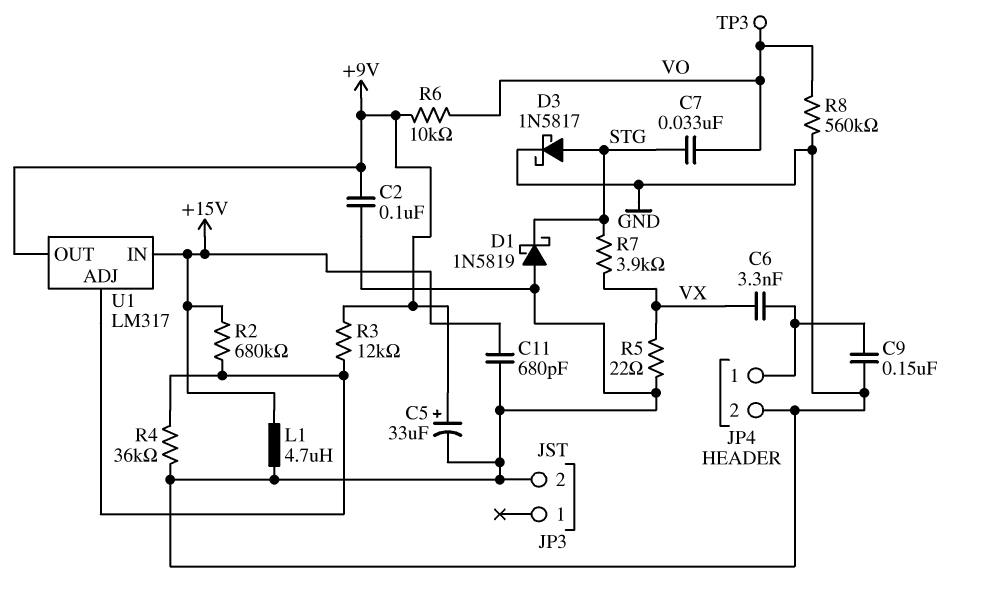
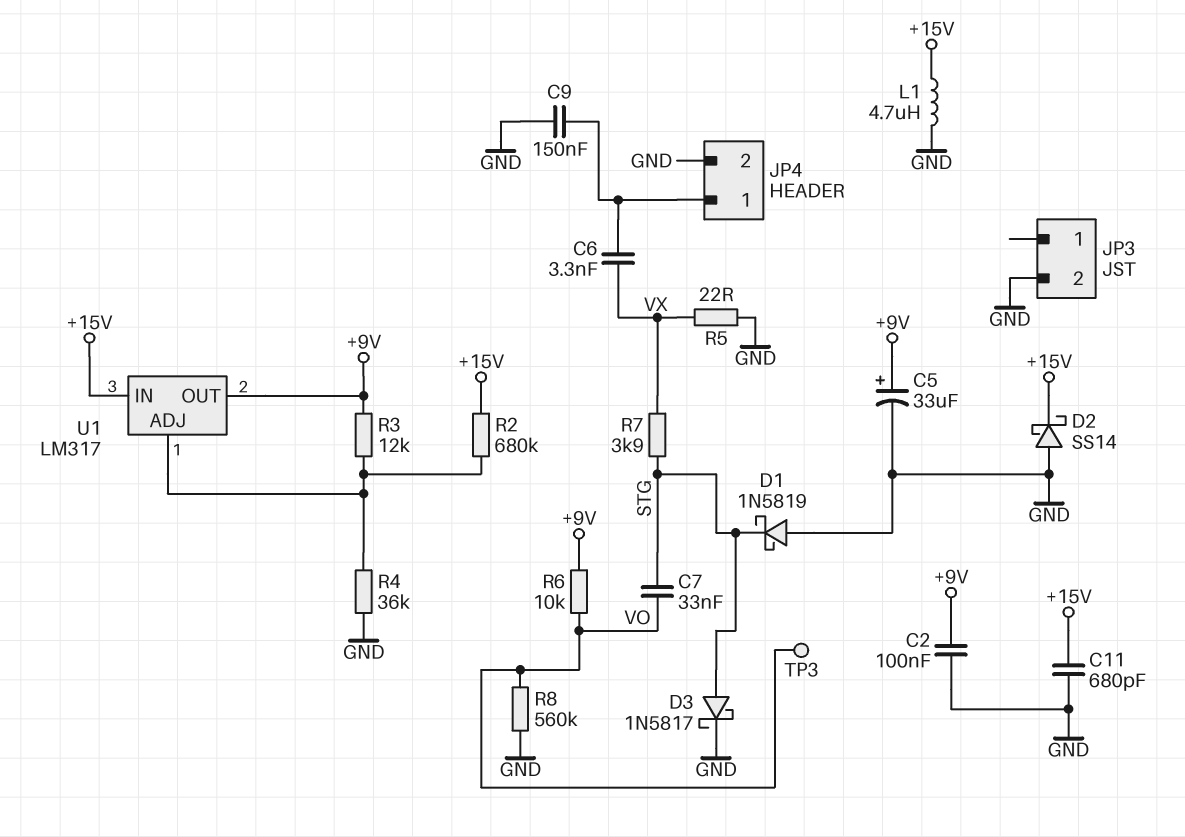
D2: none -> schottky SS14 (A GND, K +15V)

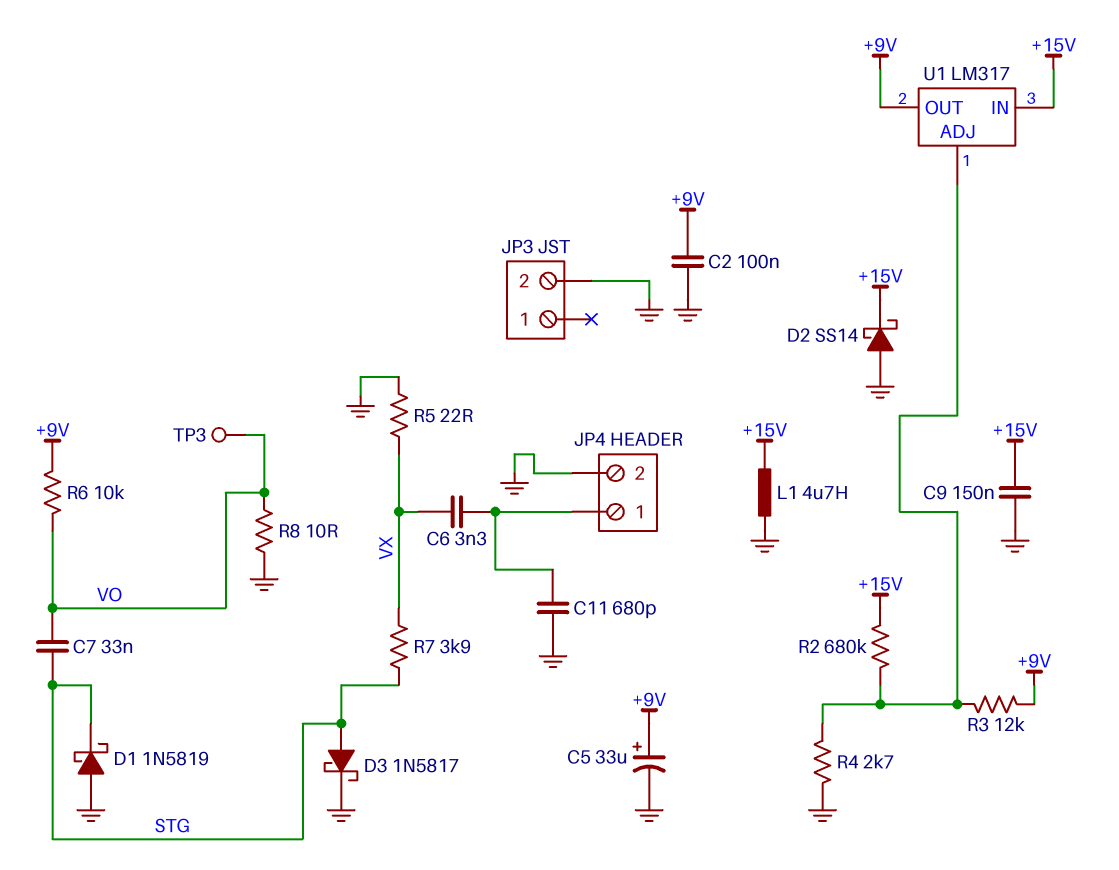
C9: 150nF (GND, JP4/1) -> 150nF (+15V, GND)
C11: 680pF (+15V, GND) -> 680pF (GND, JP4/1)
R4: 36k (GND, U1/ADJ) -> 2.7k (GND, U1/ADJ)
R8: 560k (GND, VO) -> 10 (GND, VO)

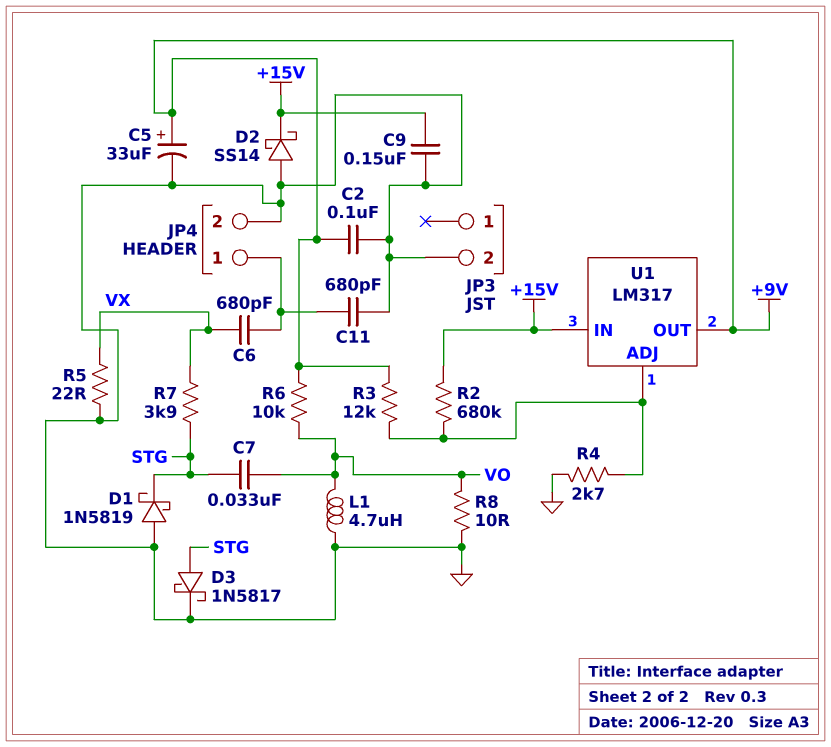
C6: 3.3nF (JP4/1, VX) -> 680pF (JP4/1, VX)
L1: 4.7uH (+15V, GND) -> 4.7uH (GND, VO)
TP3: test point (VO) -> none

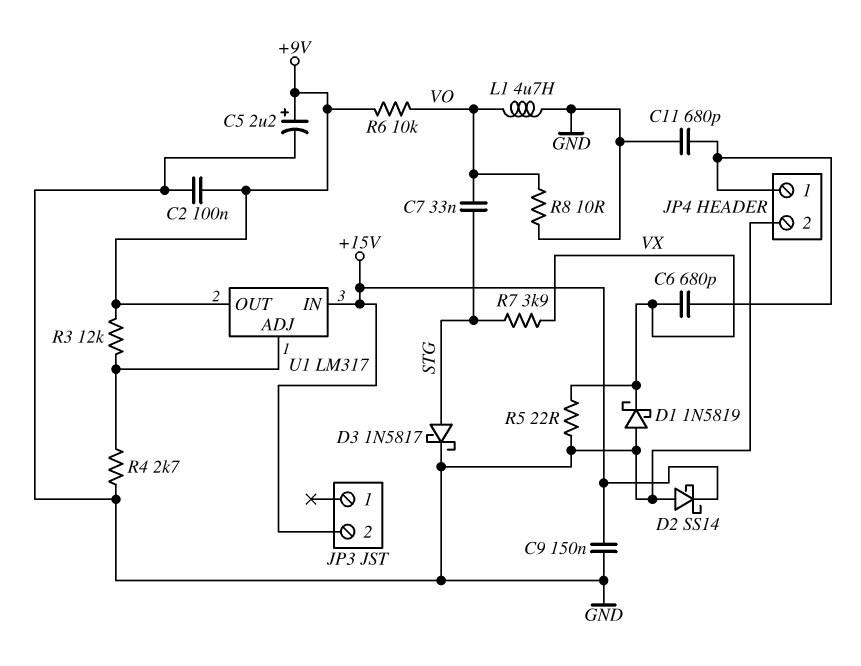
C5: 33uF (plus +9V, minus GND) -> 2.2uF (plus +9V, minus GND)
D1: schottky 1N5819 (A GND, K STG) -> schottky 1N5819 (A GND, K VX)
JP3 pin 2: GND -> +15V
R2: 680k (+15V, U1/ADJ) -> none

